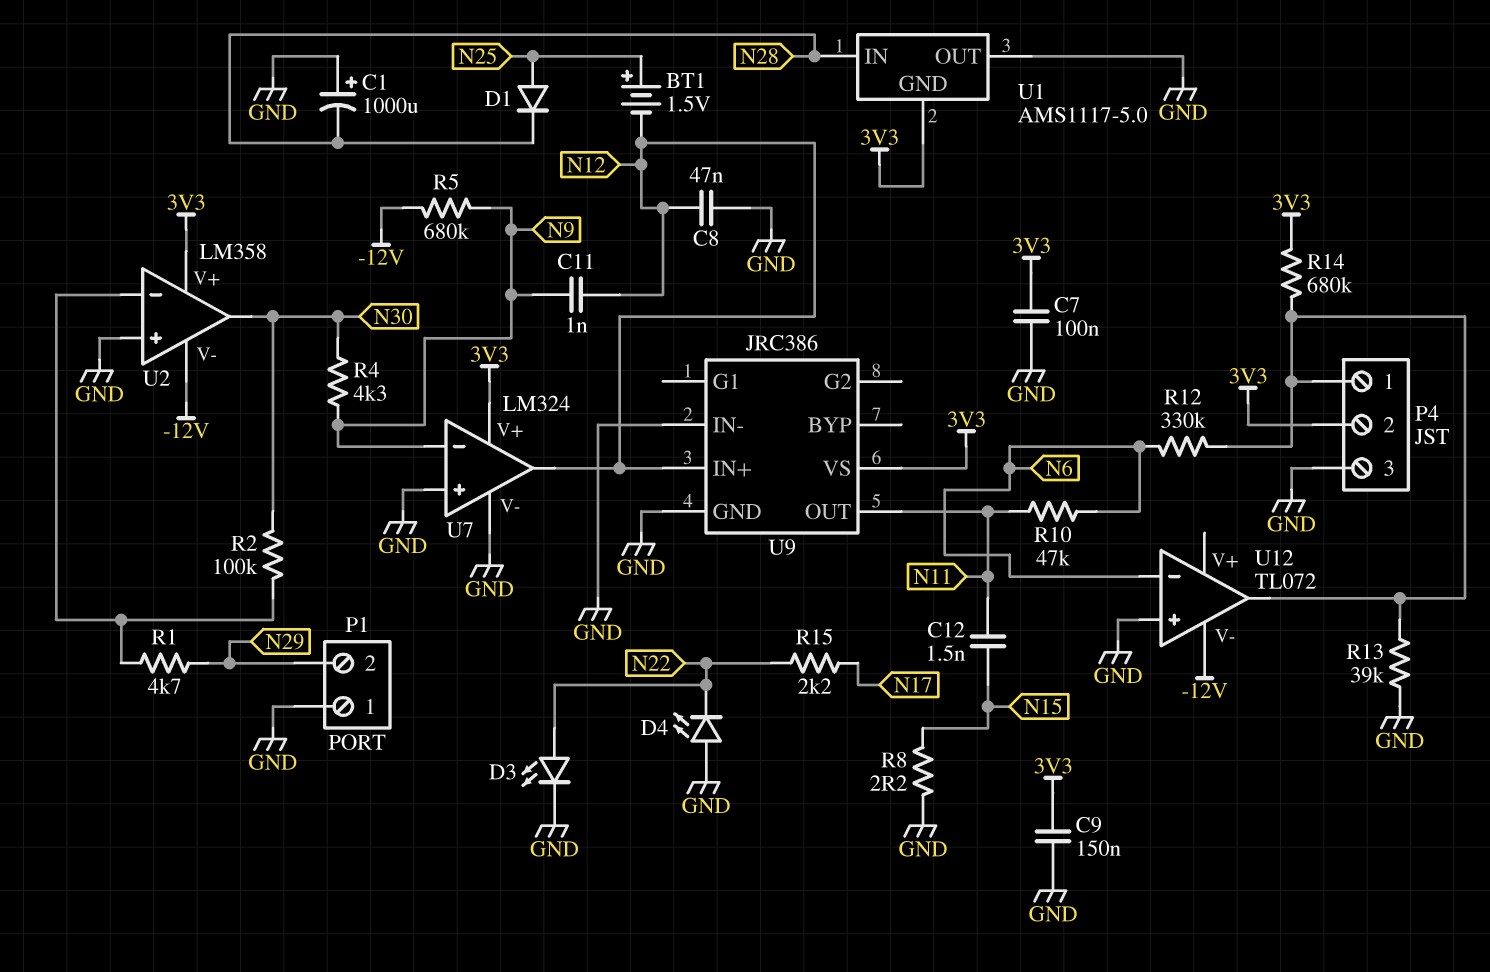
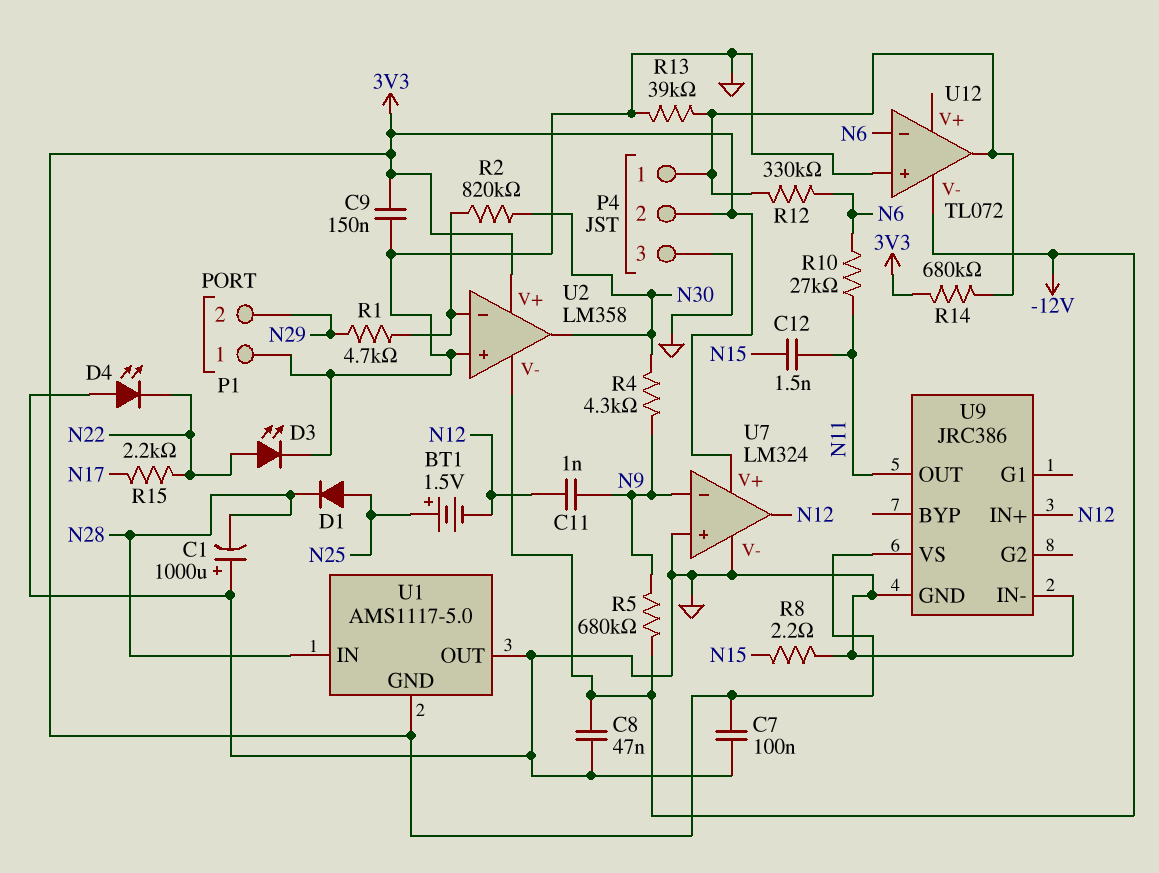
C8: 47nF (GND, N12) -> 47nF (-12V, GND)
R2: 100k (N30, U2/in-) -> 820k (N30, U2/in-)
R10: 47k (N6, N11) -> 27k (N6, N11)

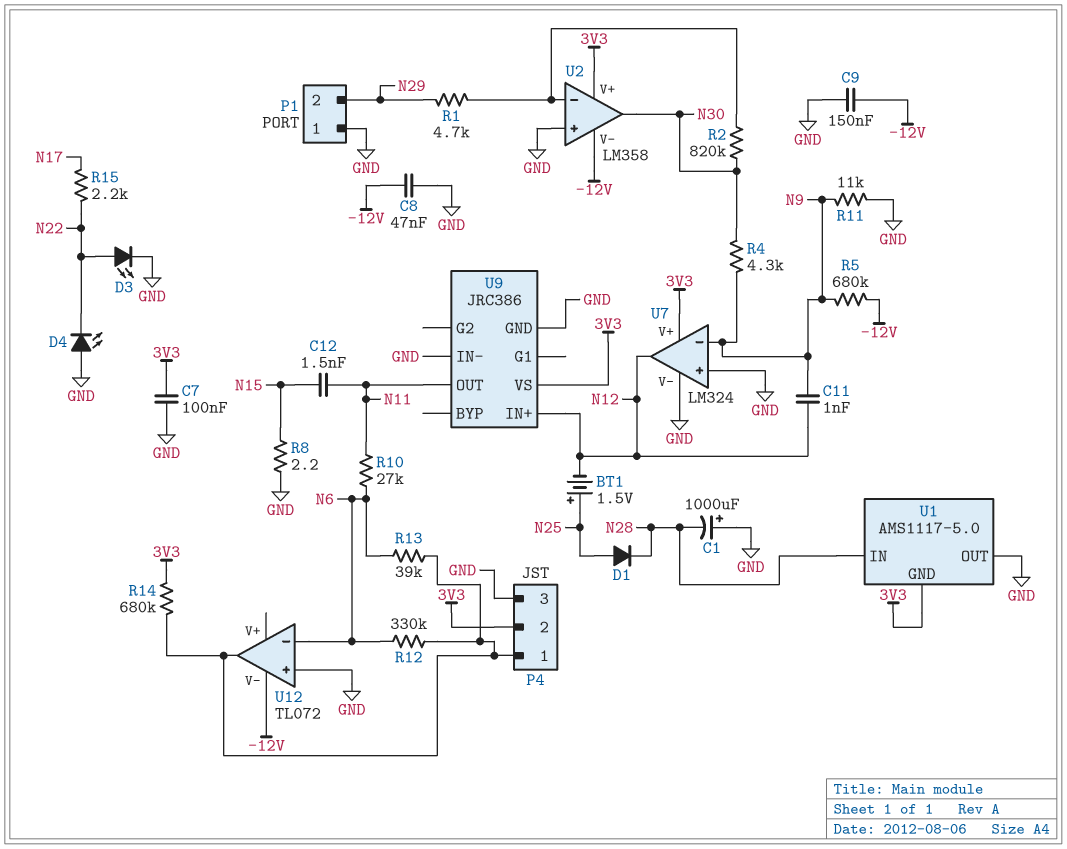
C9: 150nF (3V3, GND) -> 150nF (-12V, GND)
R11: none -> 11k (GND, N9)
R13: 39k (GND, P4/1) -> 39k (N6, P4/1)

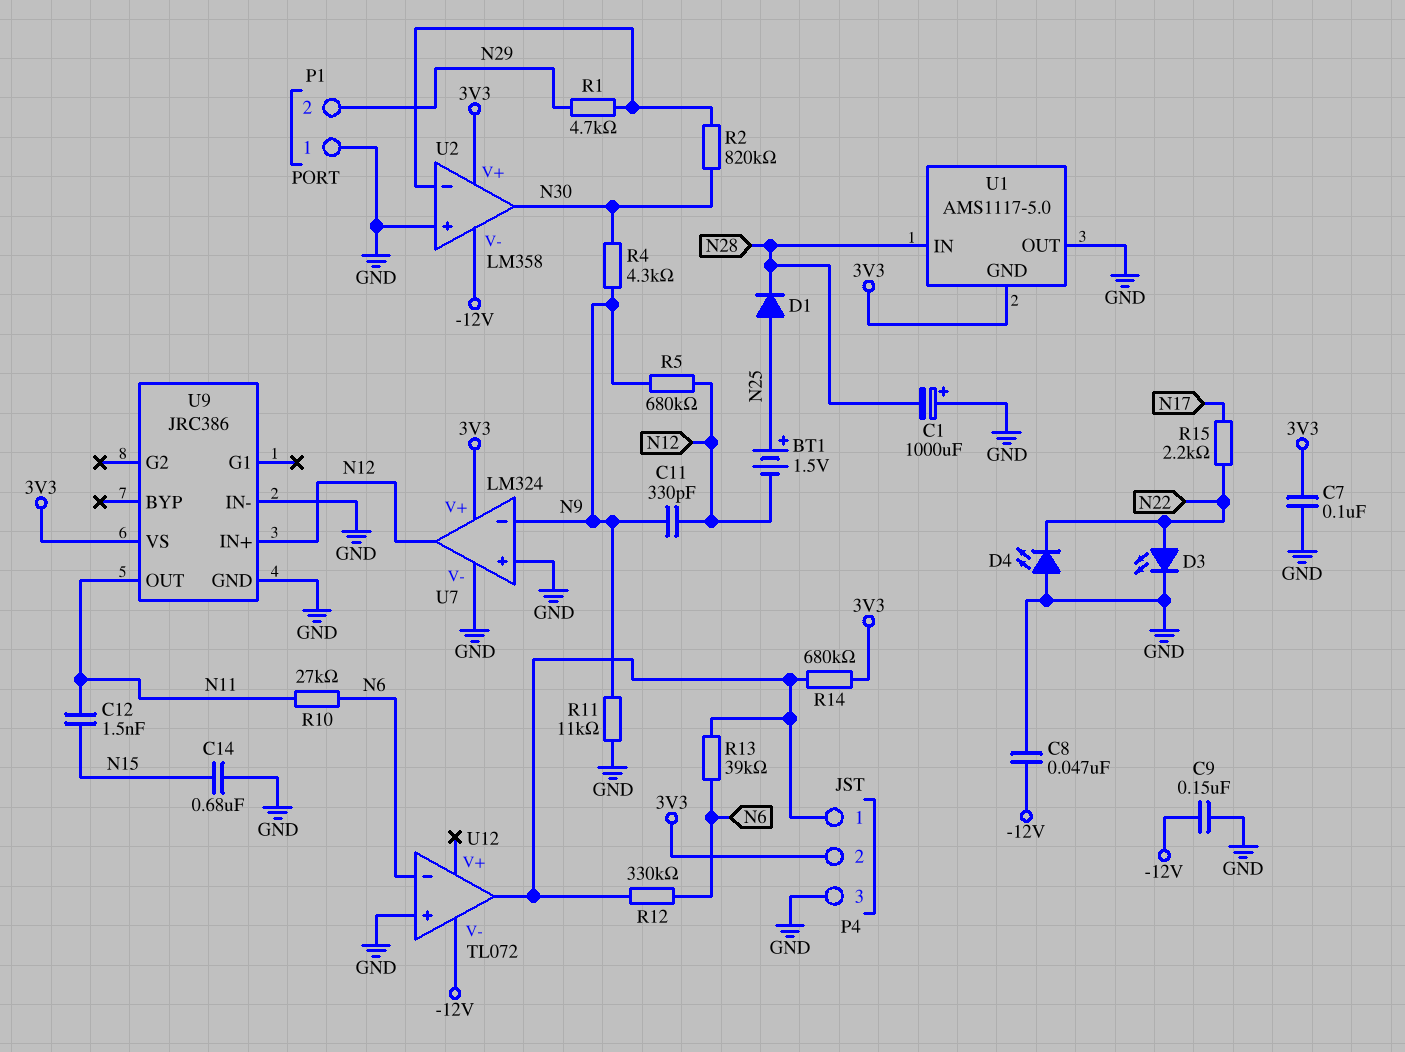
C11: 1nF (N9, N12) -> 330pF (N9, N12)
C14: none -> 680nF (GND, N15)
R5: 680k (-12V, N9) -> 680k (N9, N12)
R8: 2.2 (GND, N15) -> none

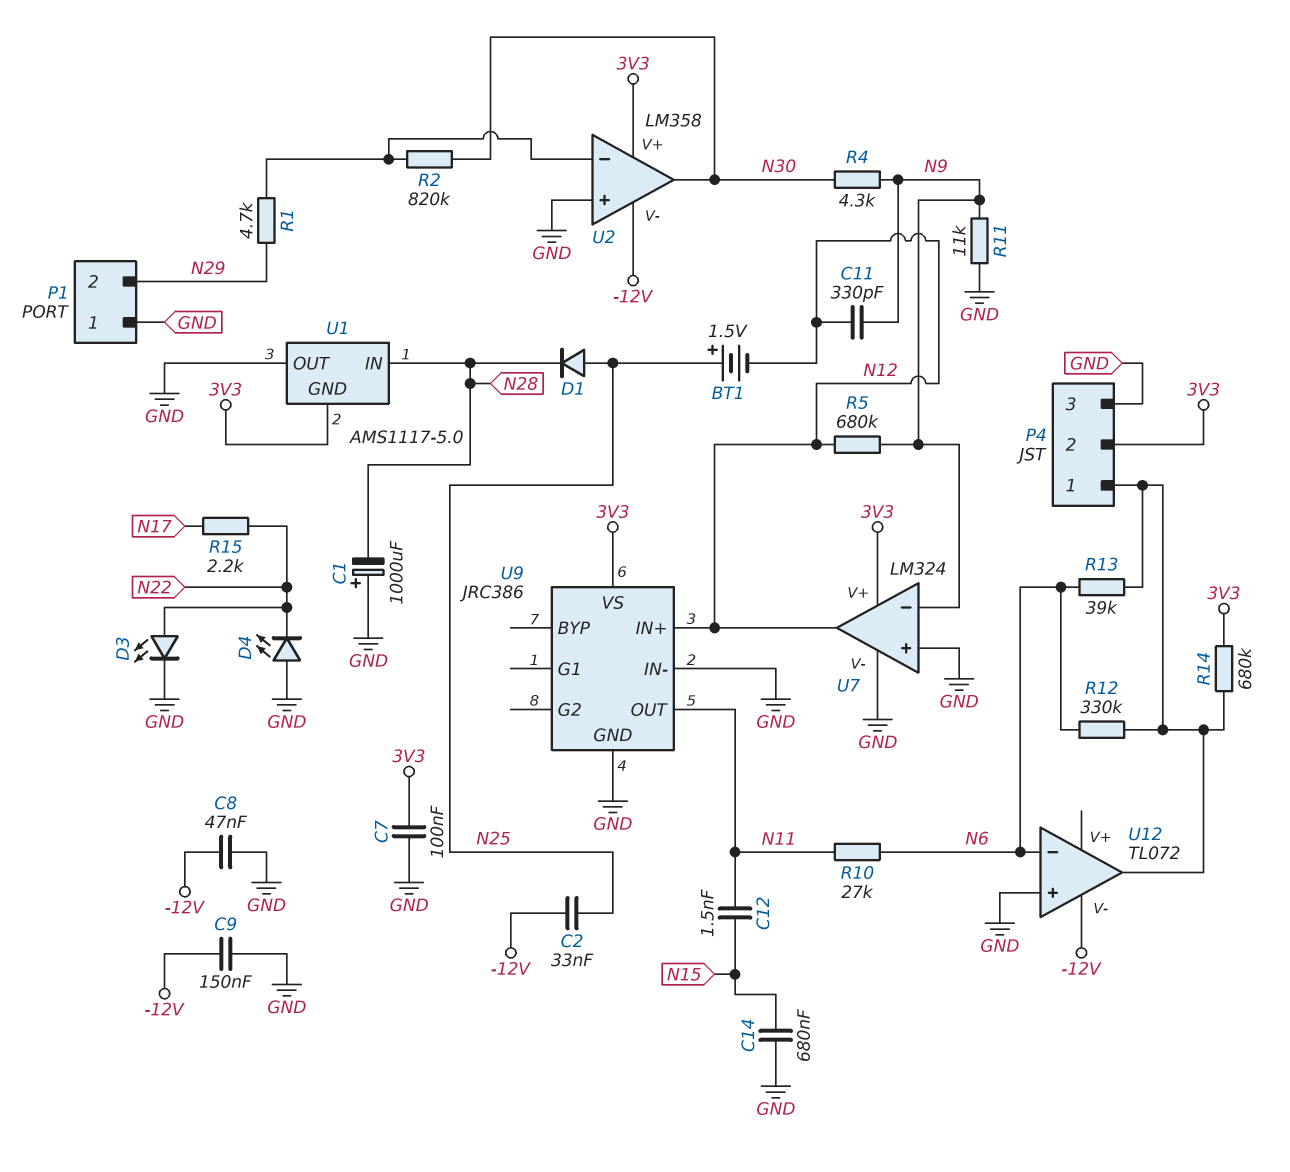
C2: none -> 33nF (-12V, N25)

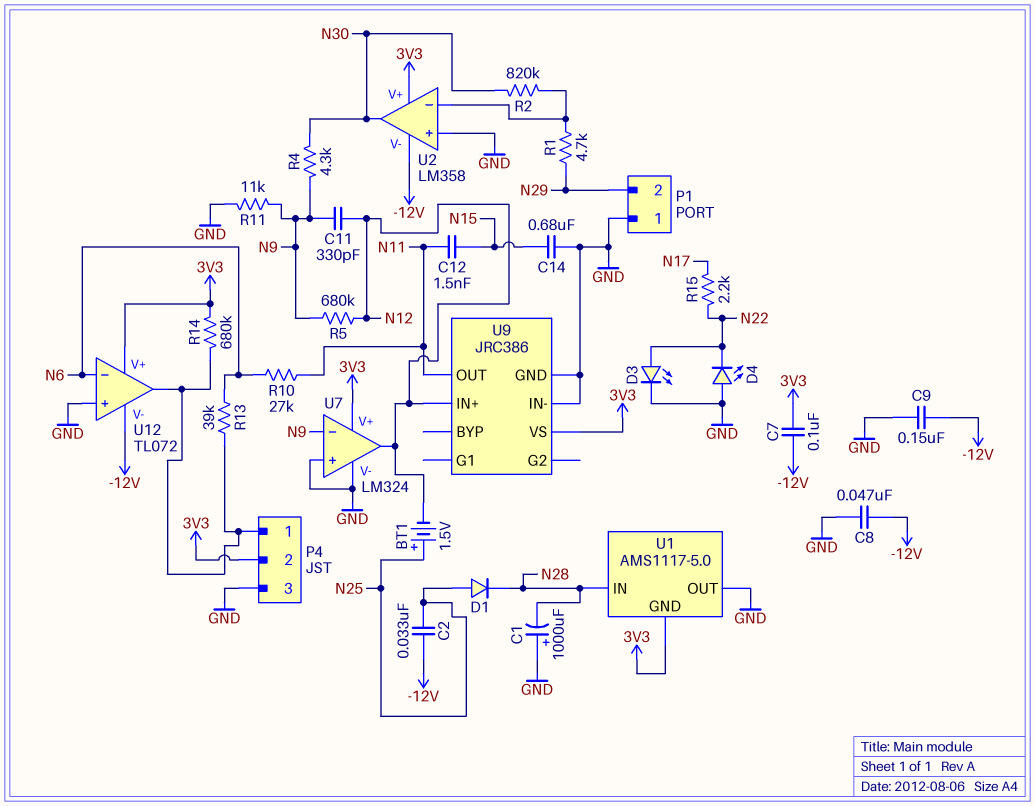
C7: 100nF (3V3, GND) -> 100nF (-12V, 3V3)
R12: 330k (N6, P4/1) -> none
U12 pin V+: none -> 3V3

